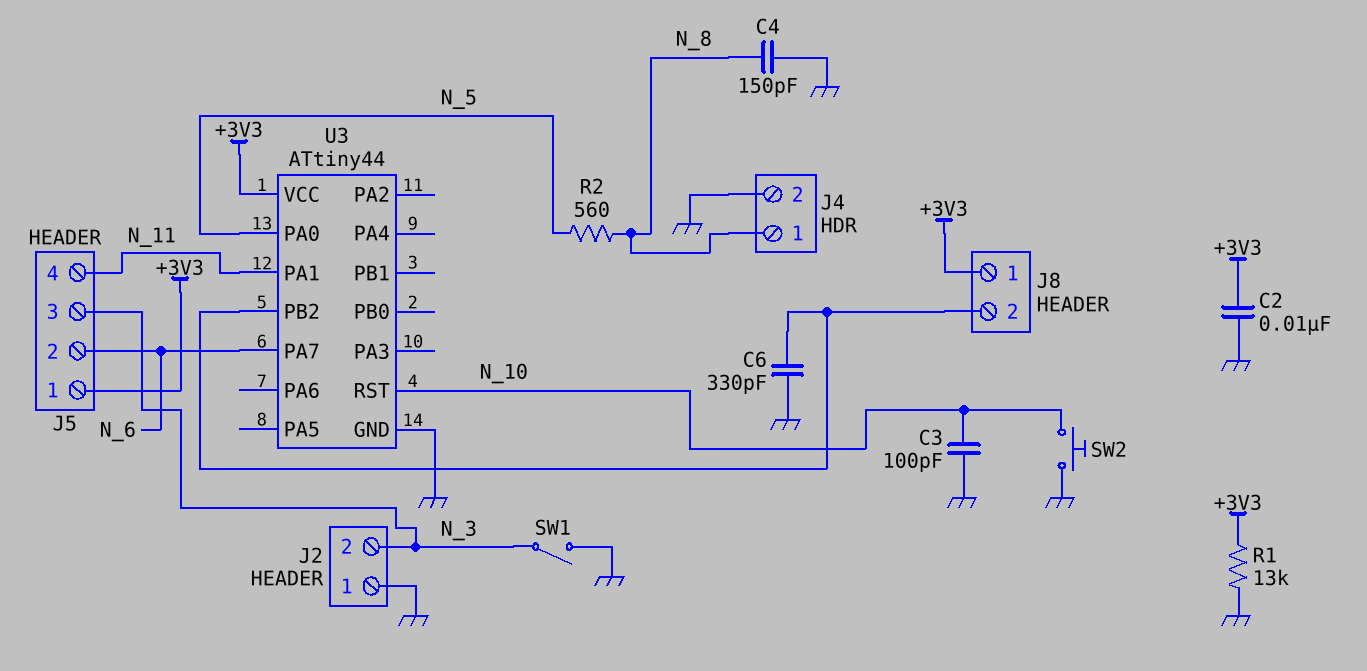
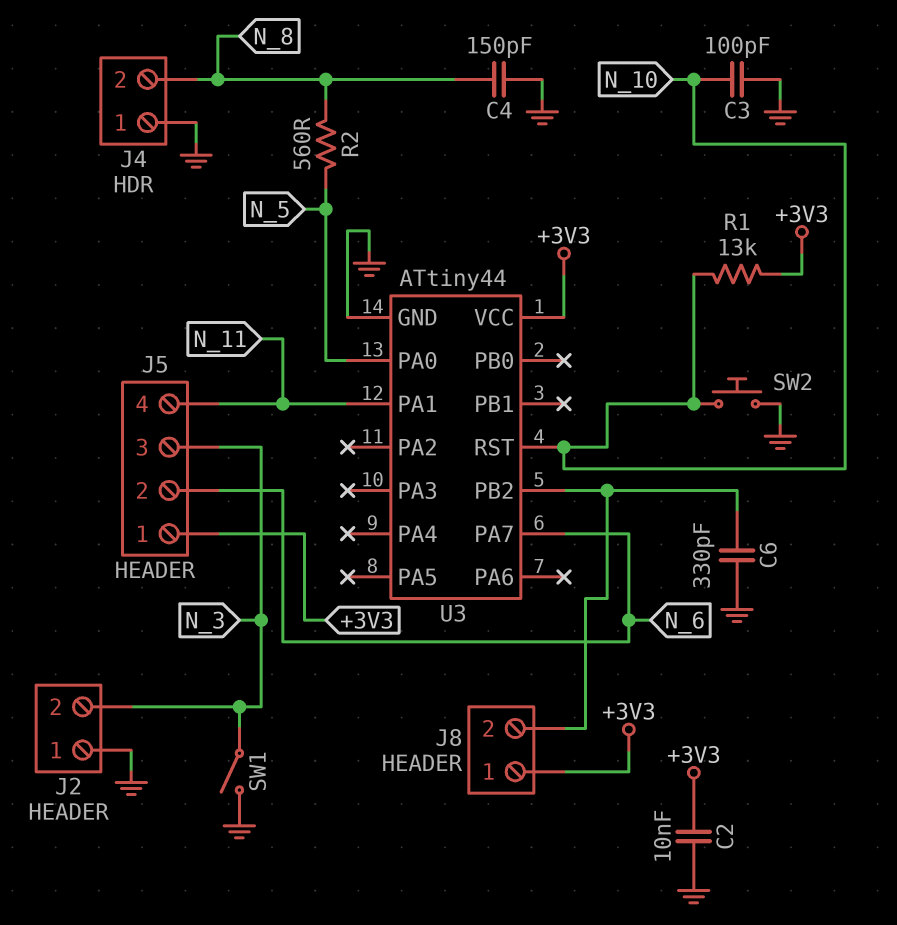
J4 pin 1: N_8 -> GND
J4 pin 2: GND -> N_8
R1: 13k (+3V3, GND) -> 13k (+3V3, N_10)

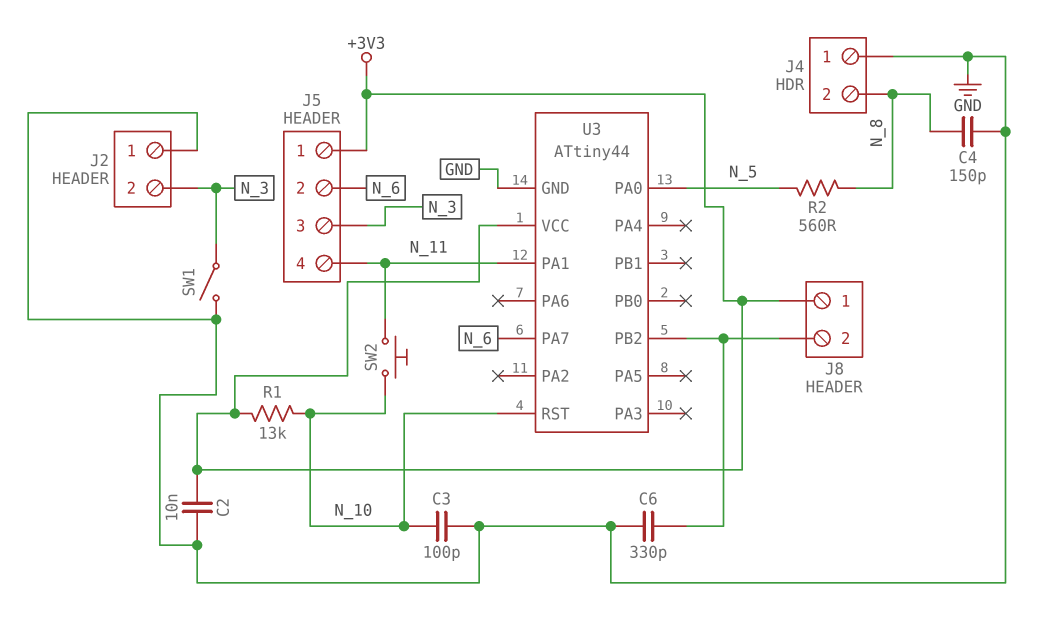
SW2: button (GND, N_10) -> button (N_10, N_11)

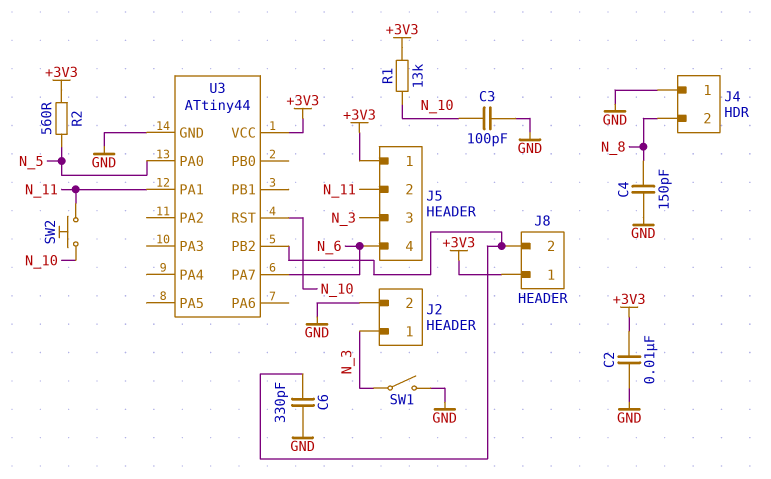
J2 pin 1: GND -> N_3
J2 pin 2: N_3 -> GND
J5 pin 2: N_6 -> N_11
J5 pin 4: N_11 -> N_6
R2: 560 (N_5, N_8) -> 560 (+3V3, N_5)

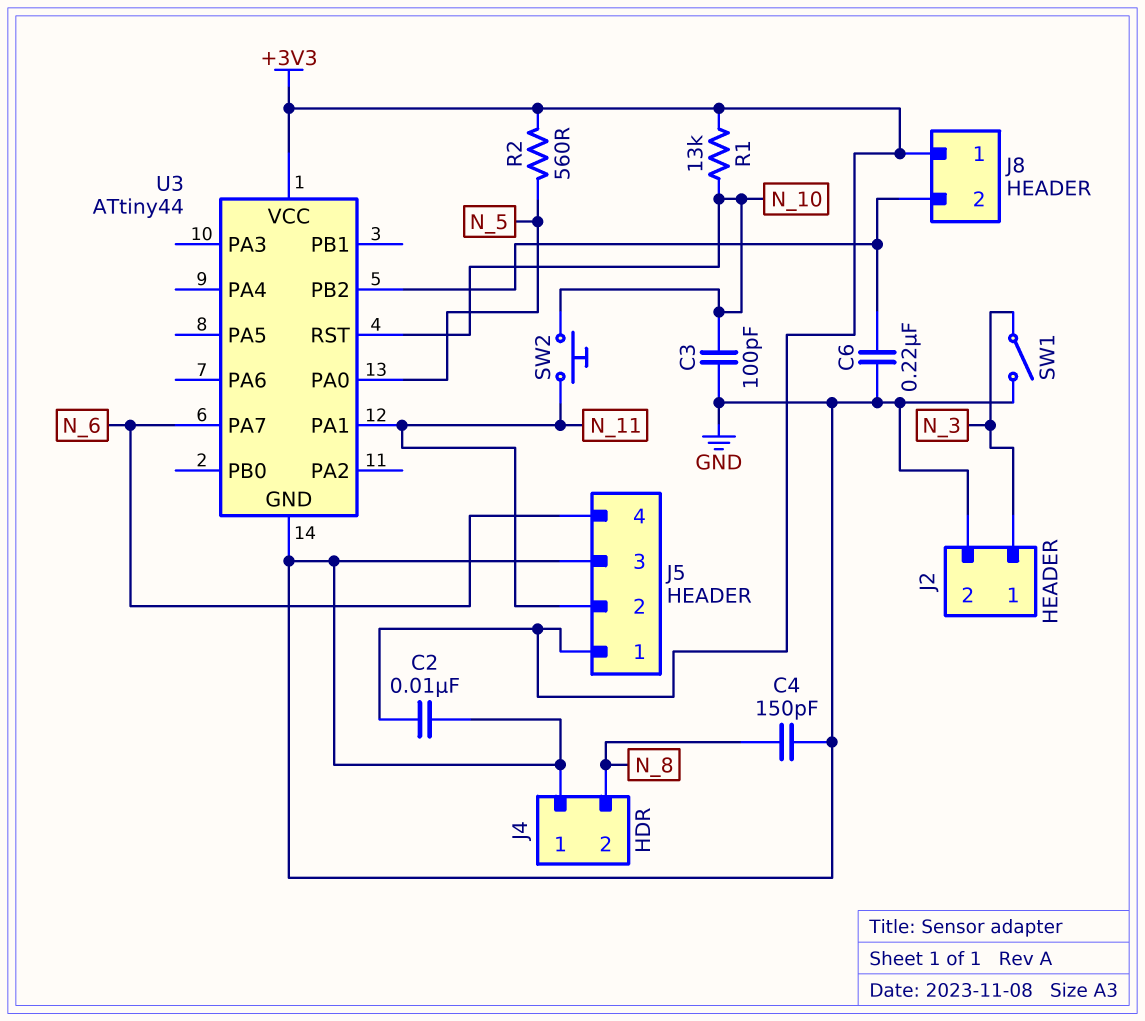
C6: 330pF (GND, J8/2) -> 220nF (GND, J8/2)
J5 pin 3: N_3 -> GND

